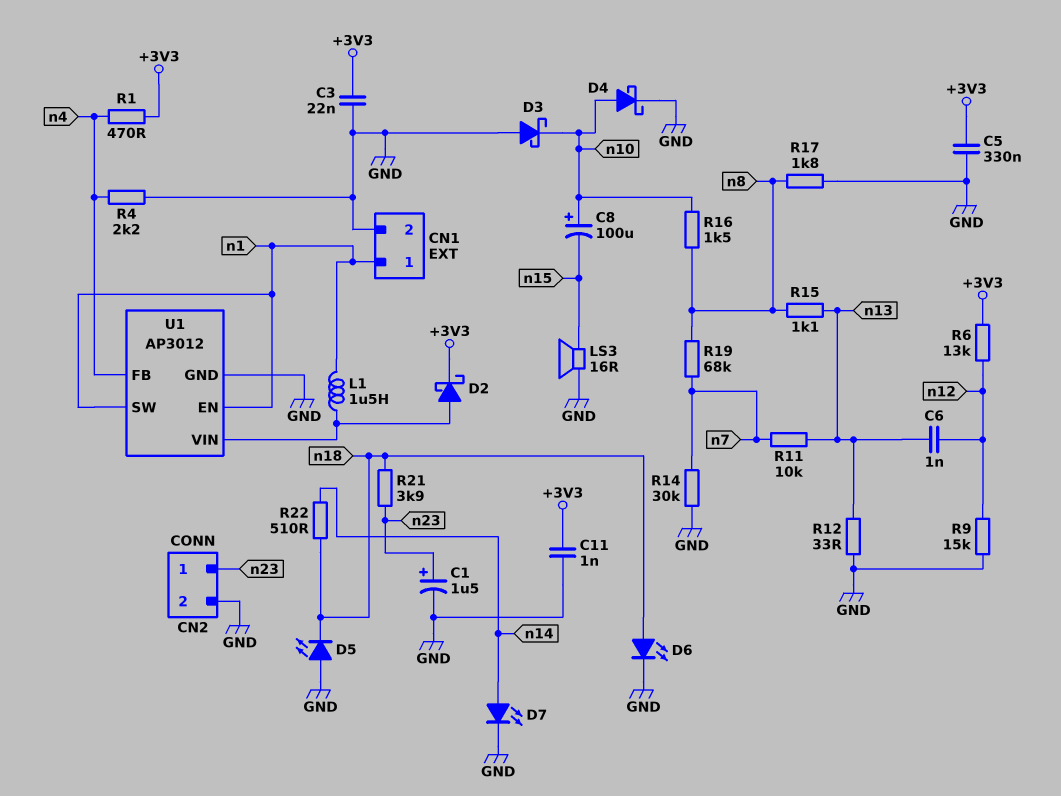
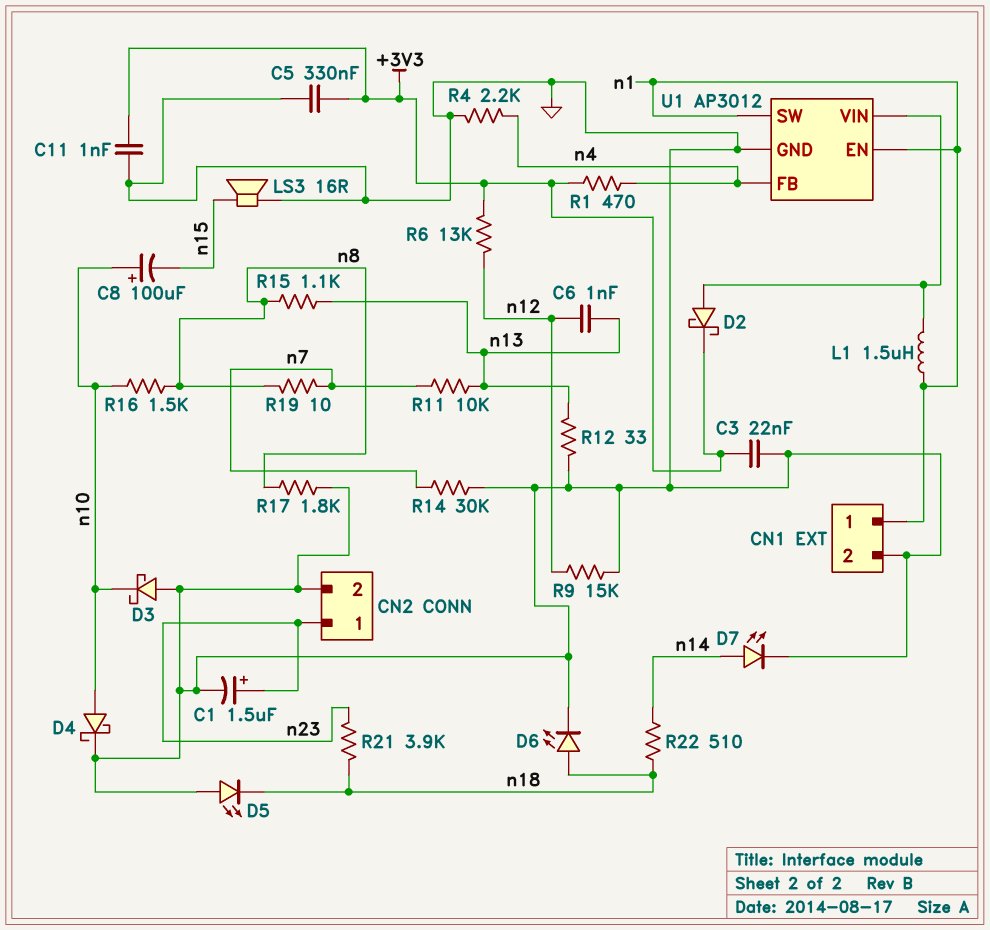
R19: 68k (n7, n8) -> 10 (n7, n8)

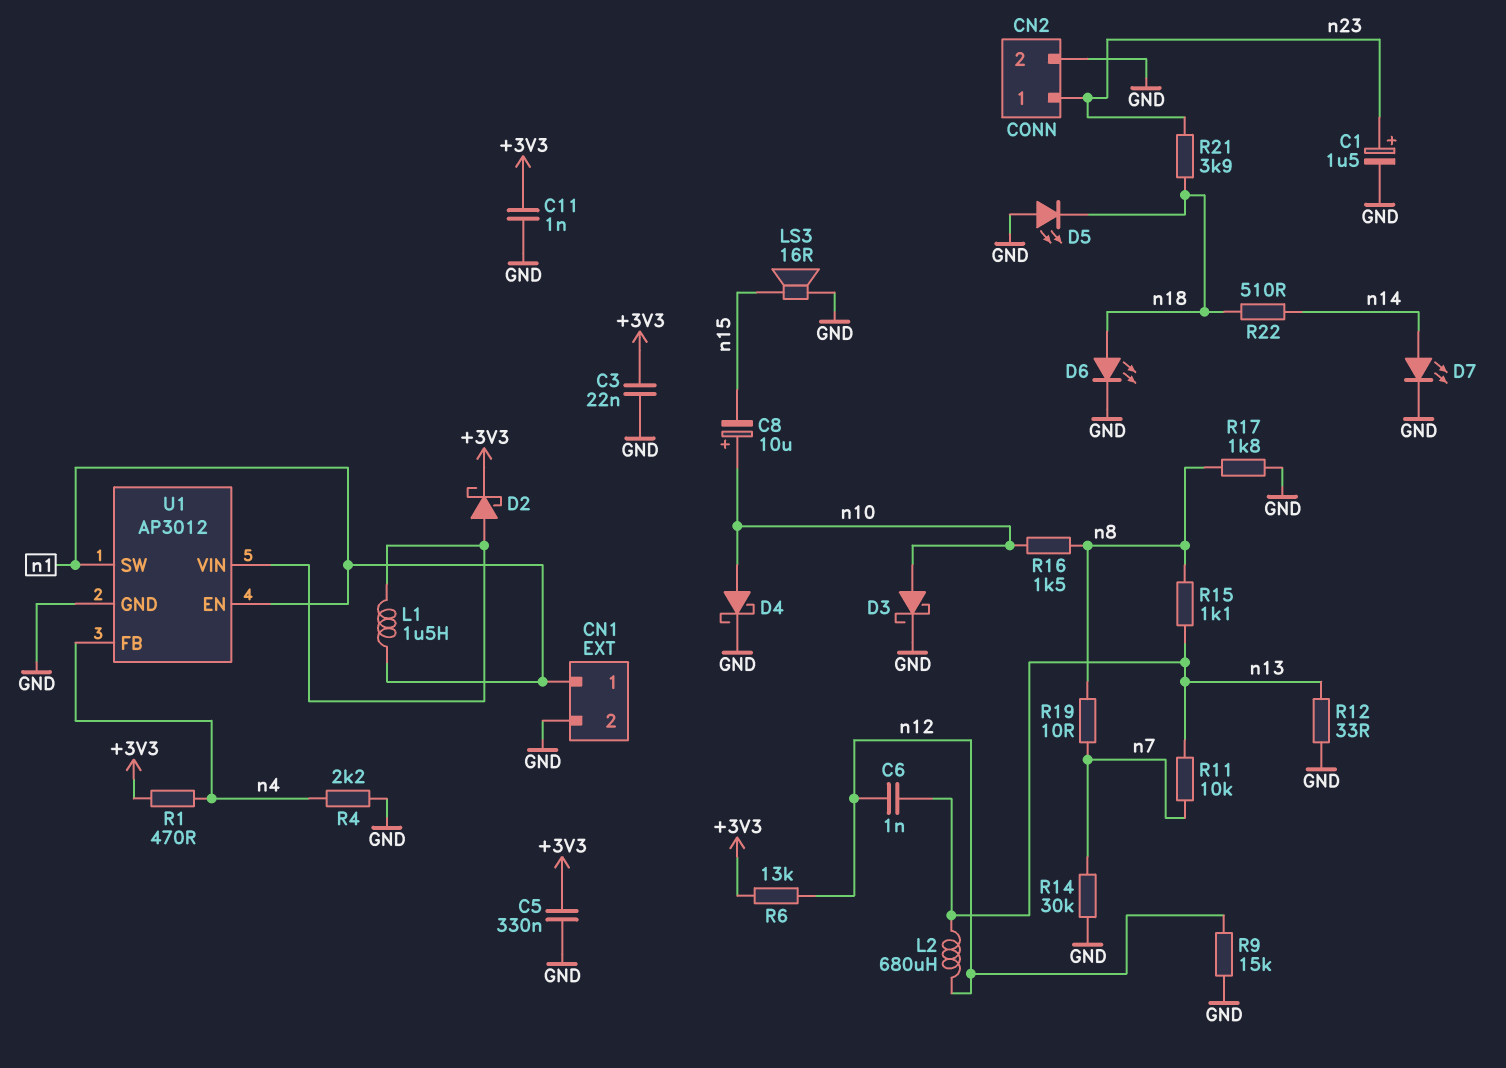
C8: 100uF (plus n10, minus n15) -> 10uF (plus n10, minus n15)
D3: schottky (A GND, K n10) -> schottky (A n10, K GND)
L2: none -> 680uH (n12, n13)

